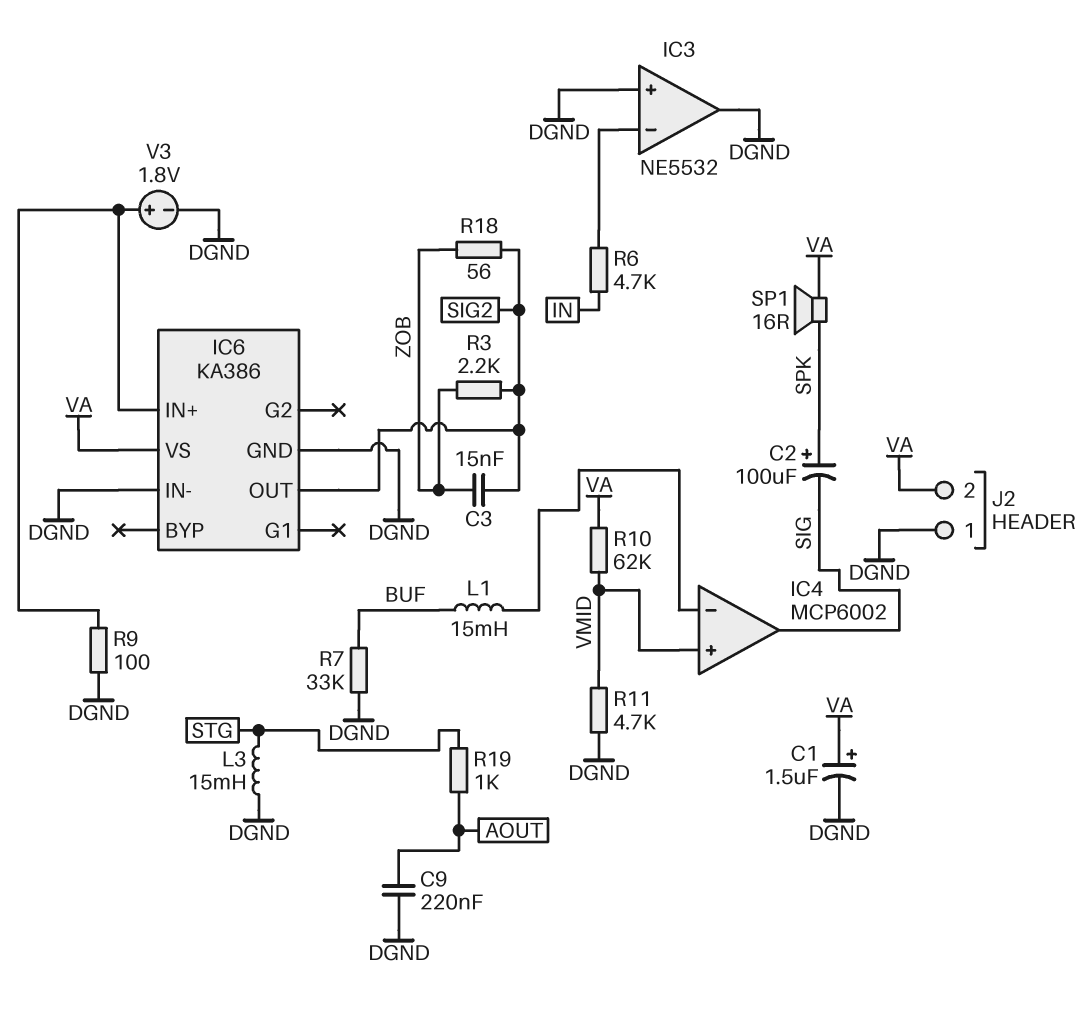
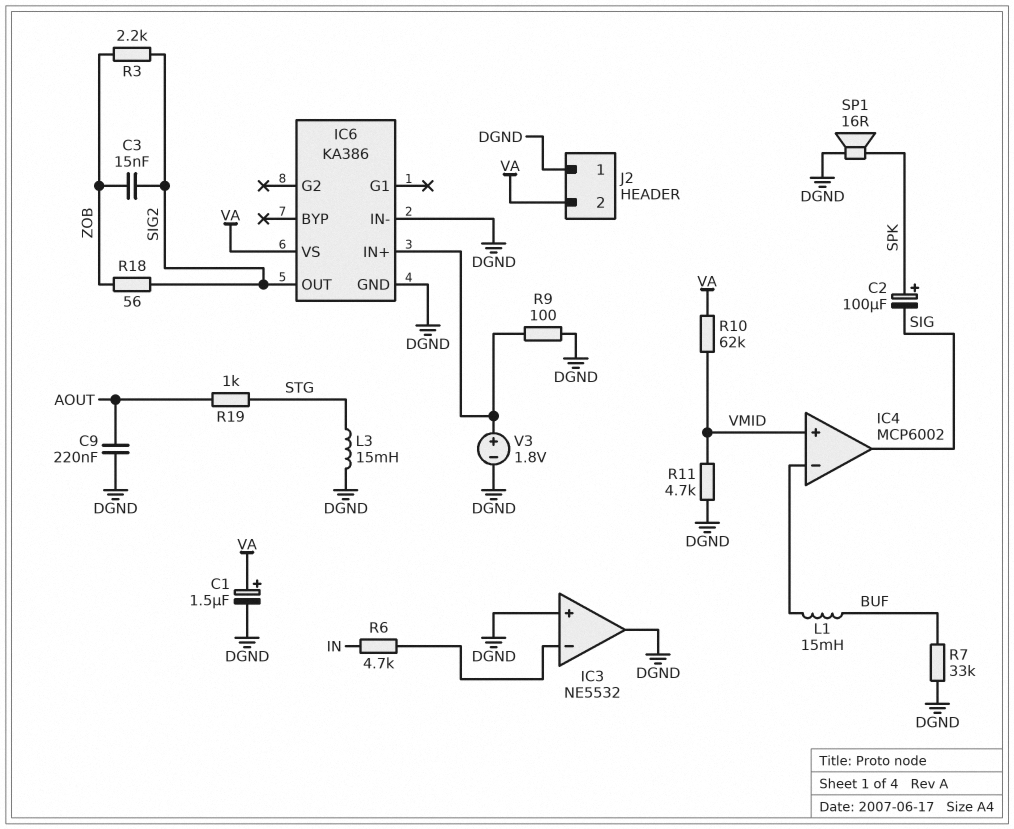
SP1: speaker 16R (SPK, VA) -> speaker 16R (DGND, SPK)

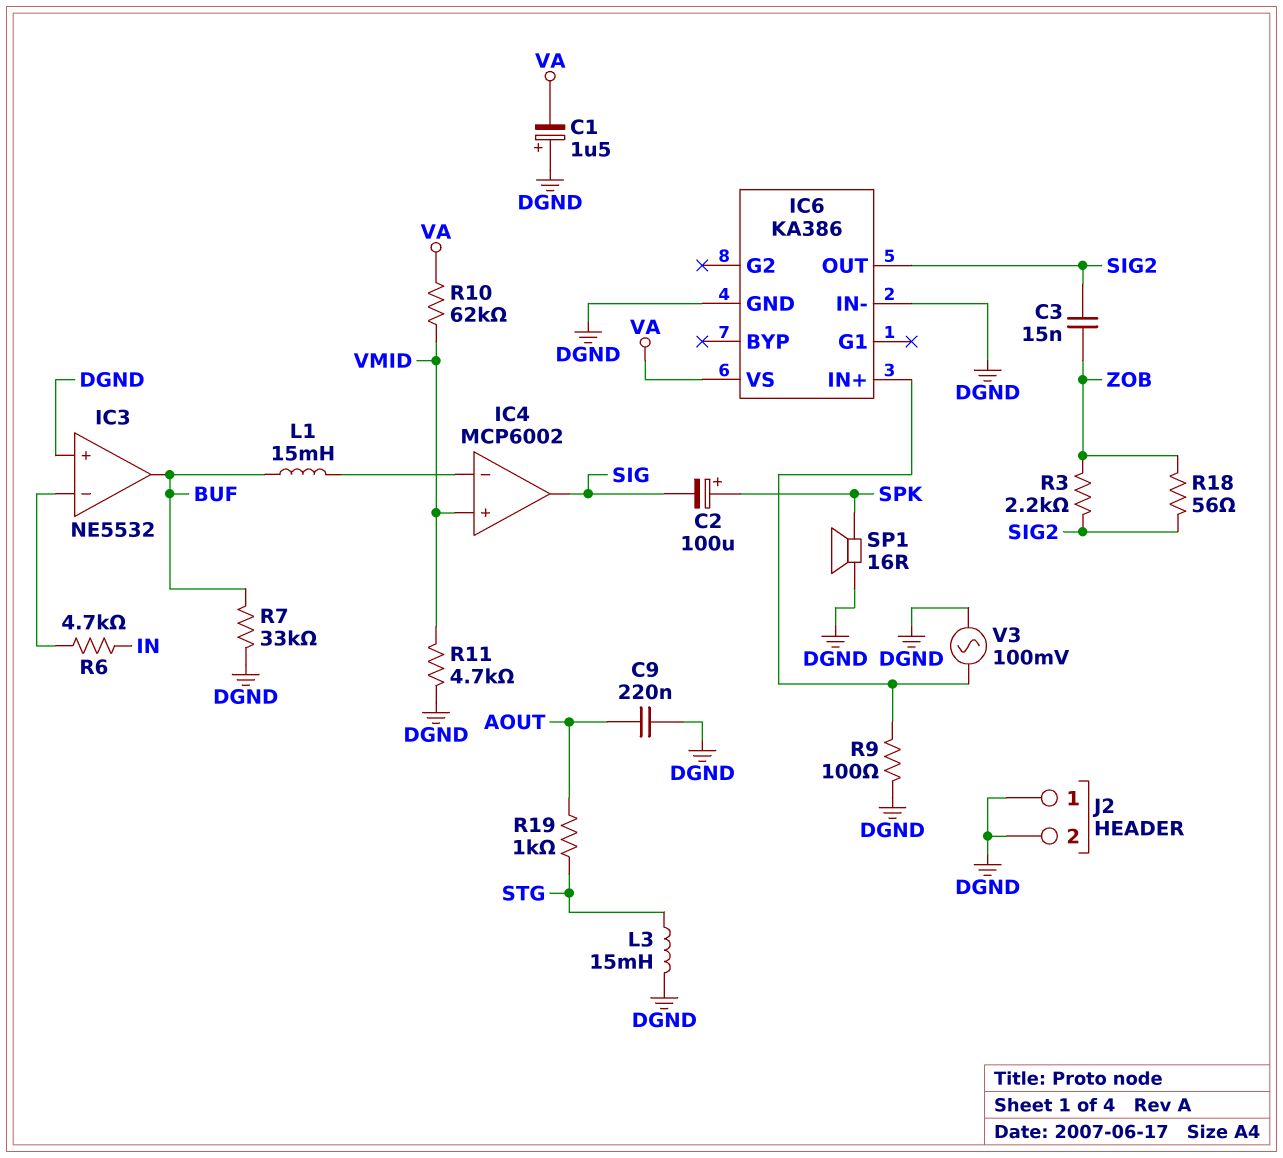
C1: 1.5uF (plus VA, minus DGND) -> 1.5uF (plus DGND, minus VA)
IC3 pin out: DGND -> BUF
J2 pin 2: VA -> DGND
V3: 1.8V (plus IC6/IN+, minus DGND) -> AC 100mV (DGND, IC6/IN+)

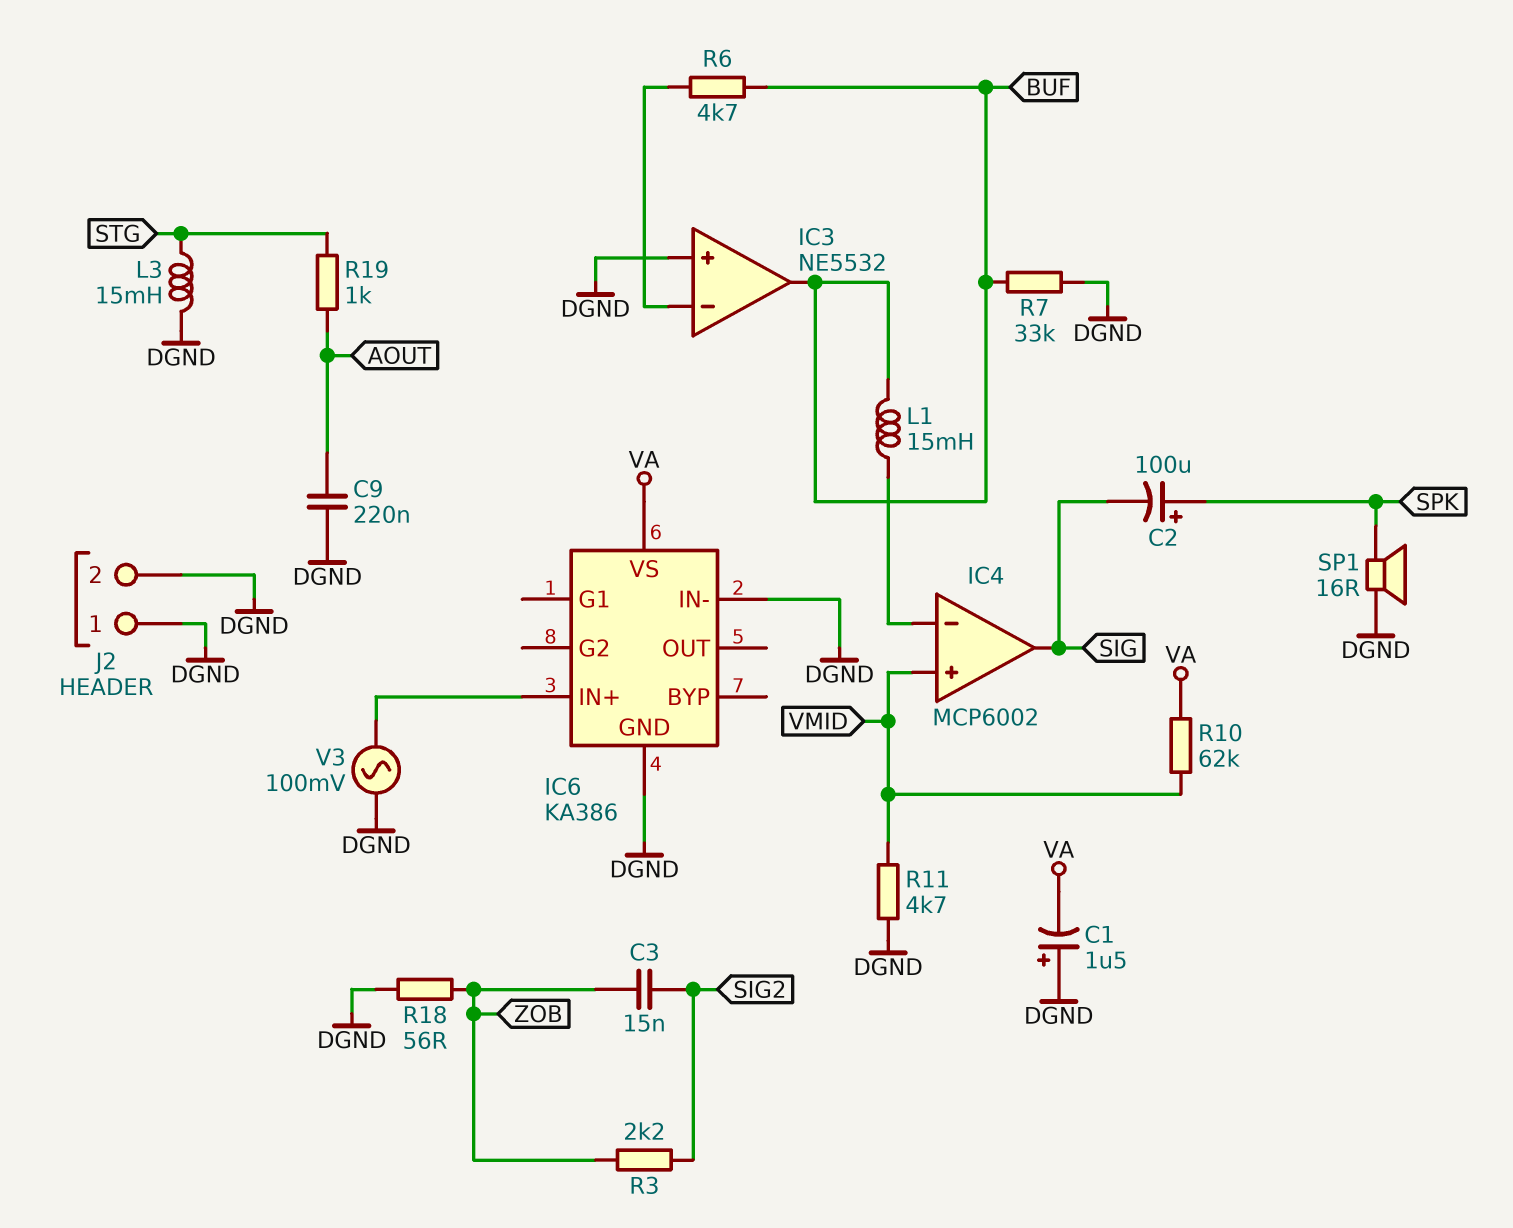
IC6 pin OUT: SIG2 -> none
R6: 4.7k (IC3/in-, IN) -> 4.7k (BUF, IC3/in-)
R9: 100 (DGND, IC6/IN+) -> none
R18: 56 (SIG2, ZOB) -> 56 (DGND, ZOB)

